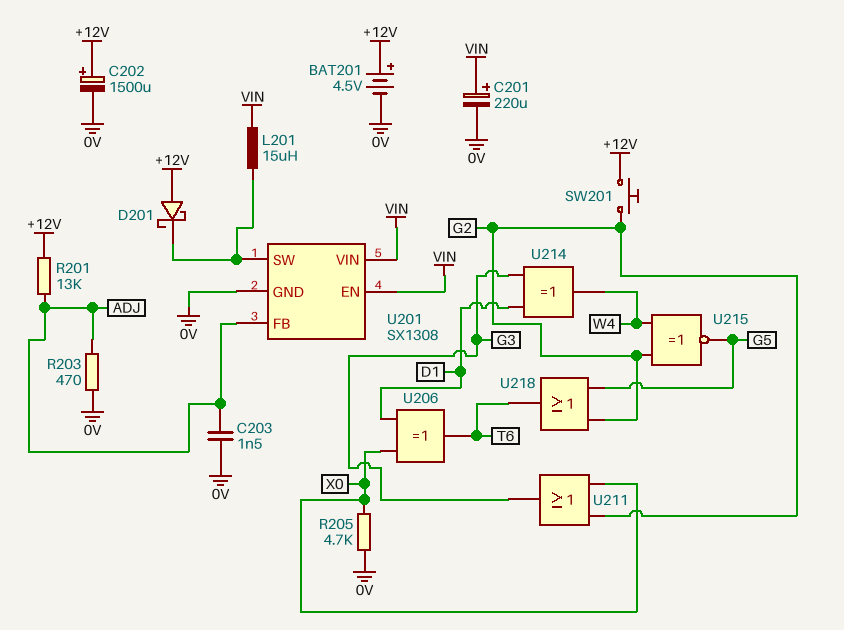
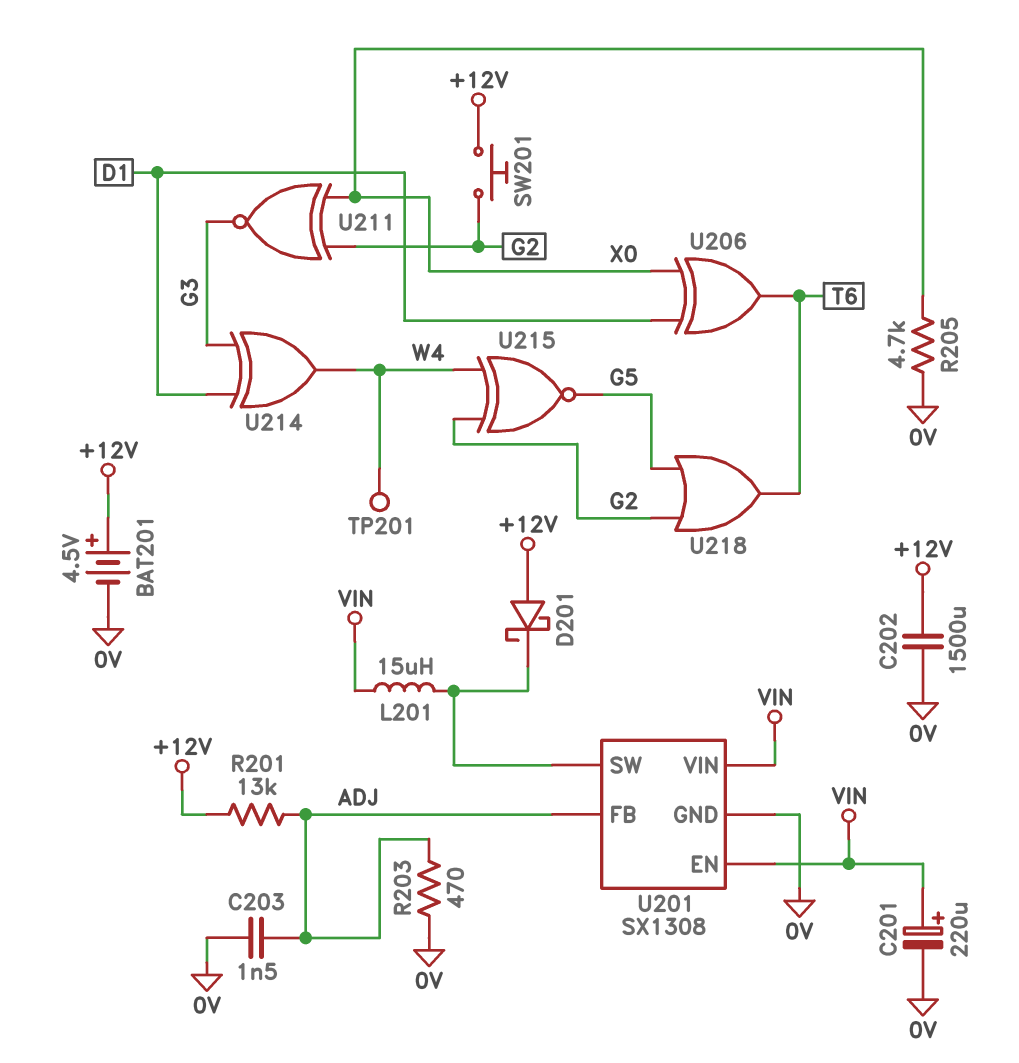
C202: 1500uF (plus +12V, minus 0V) -> 1500uF (+12V, 0V)
TP201: none -> test point (W4)
U211: OR (in G2, in X0, out G3) -> XNOR (in G2, in X0, out G3)

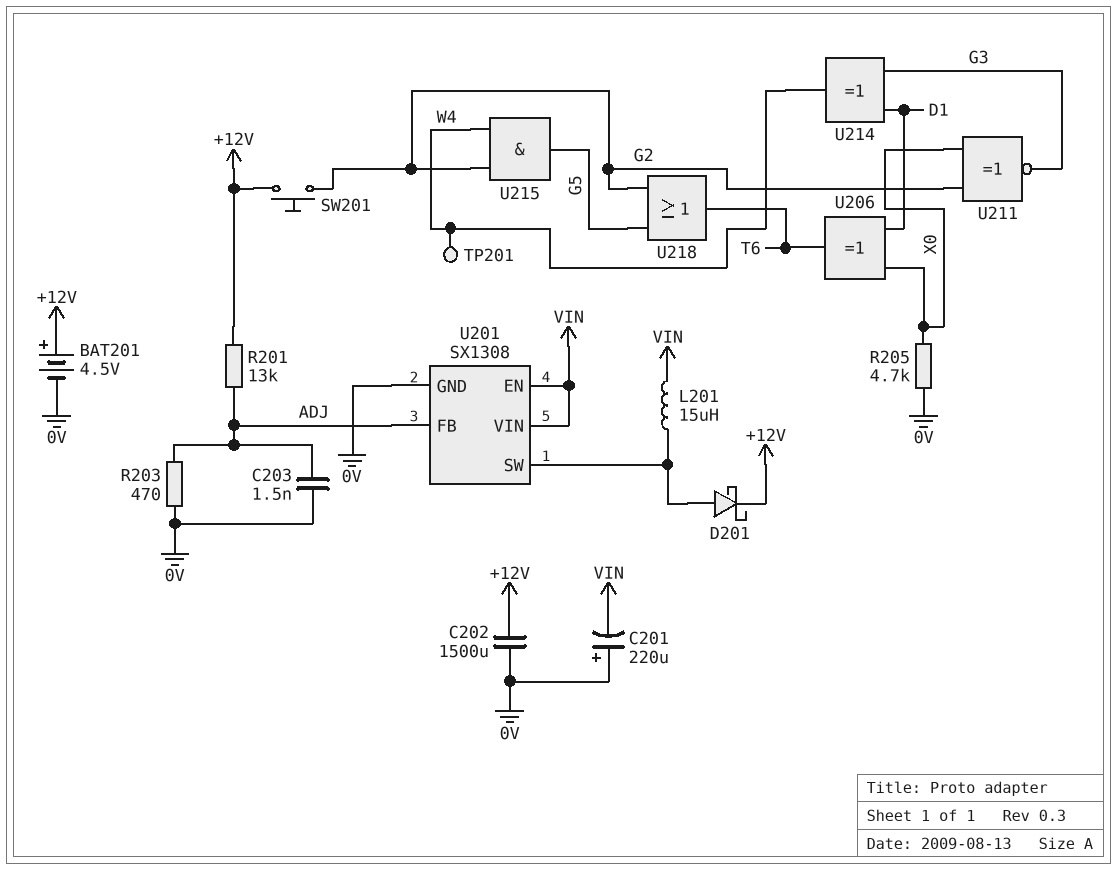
C201: 220uF (plus VIN, minus 0V) -> 220uF (plus 0V, minus VIN)
D201: schottky (A +12V, K U201/SW) -> schottky (A U201/SW, K +12V)
U215: XNOR (in G2, in W4, out G5) -> AND (in G2, in W4, out G5)

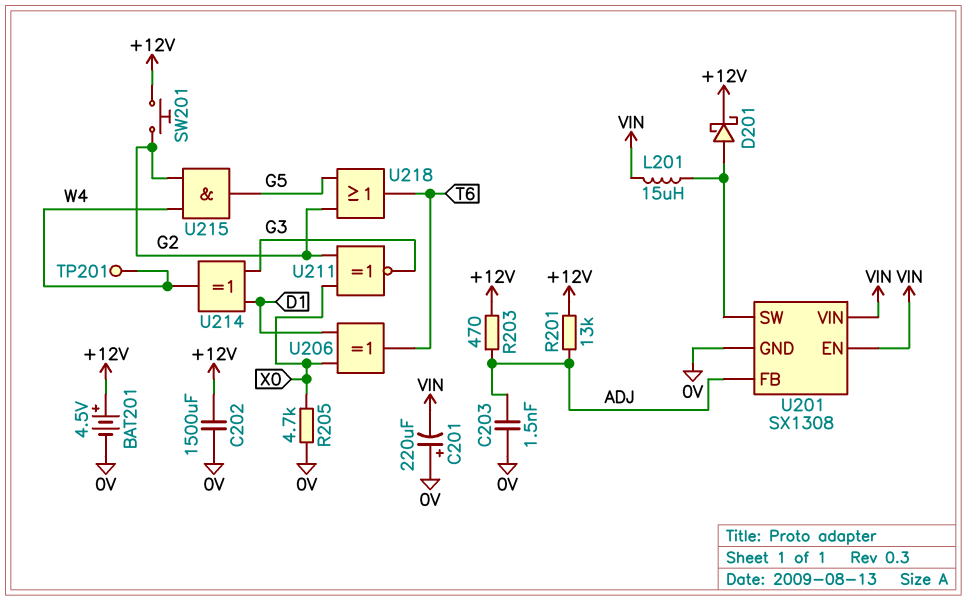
R203: 470 (0V, ADJ) -> 470 (+12V, ADJ)

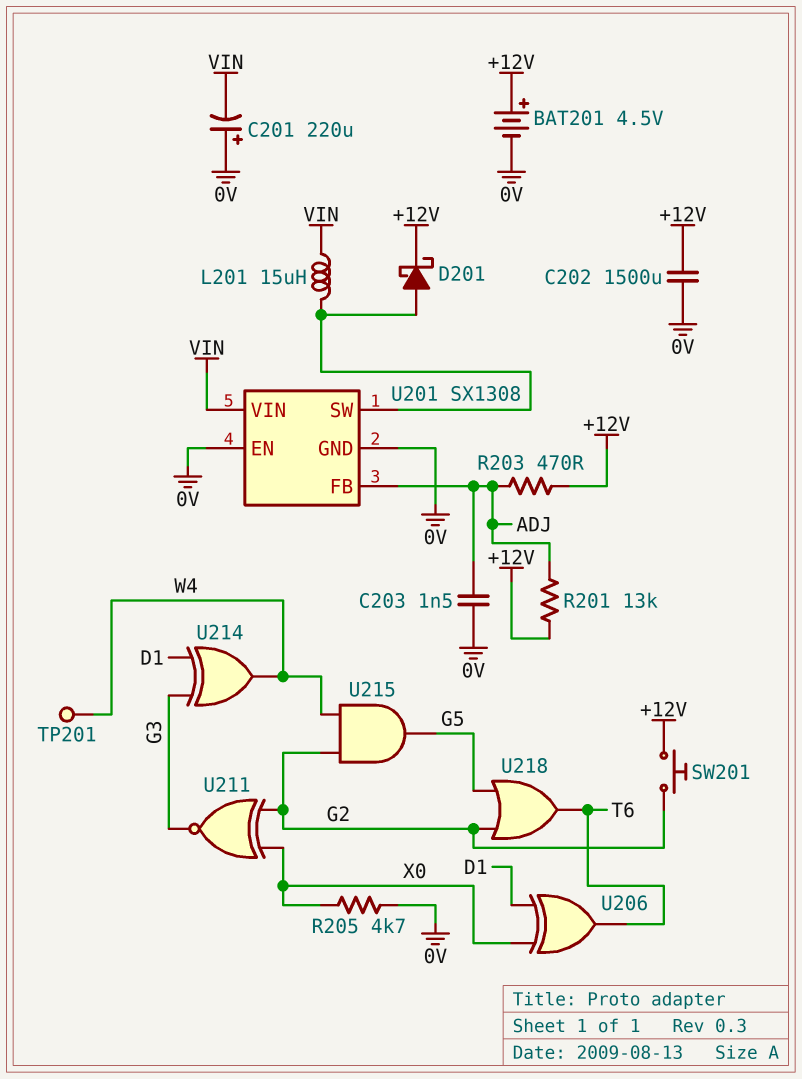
U201 pin EN: VIN -> 0V

